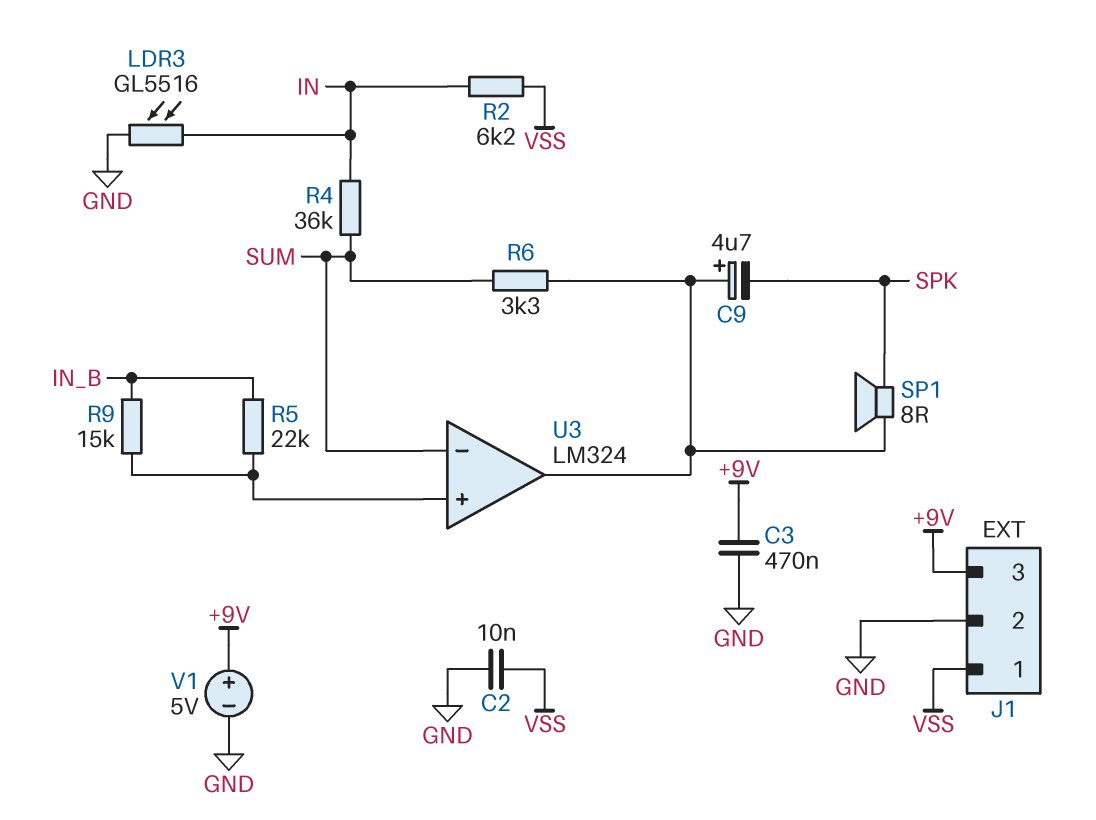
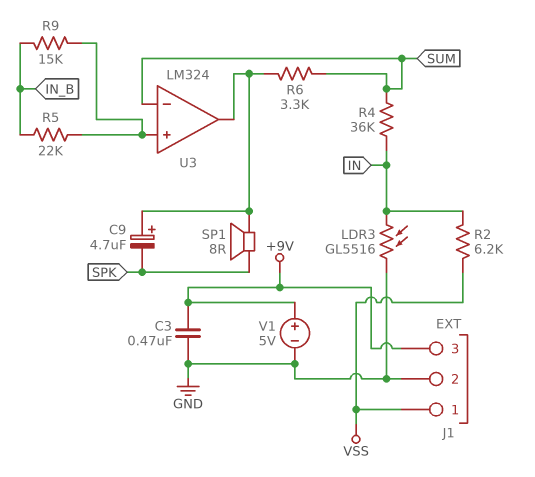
C2: 10nF (GND, VSS) -> none

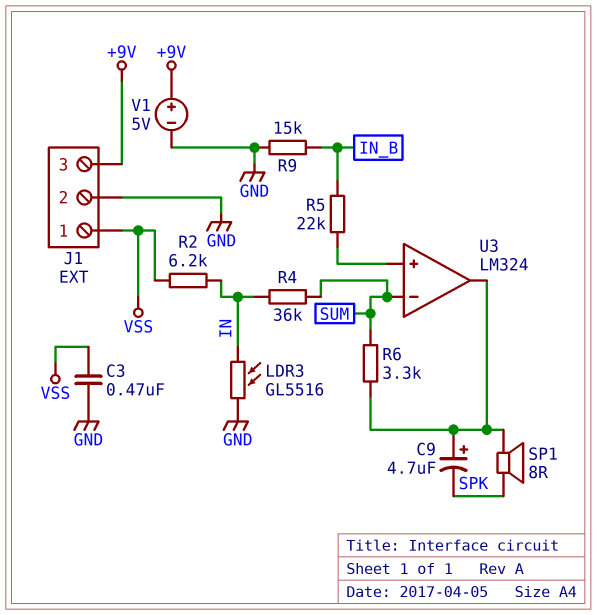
C3: 470nF (+9V, GND) -> 470nF (GND, VSS)
R9: 15k (IN_B, U3/in+) -> 15k (GND, IN_B)

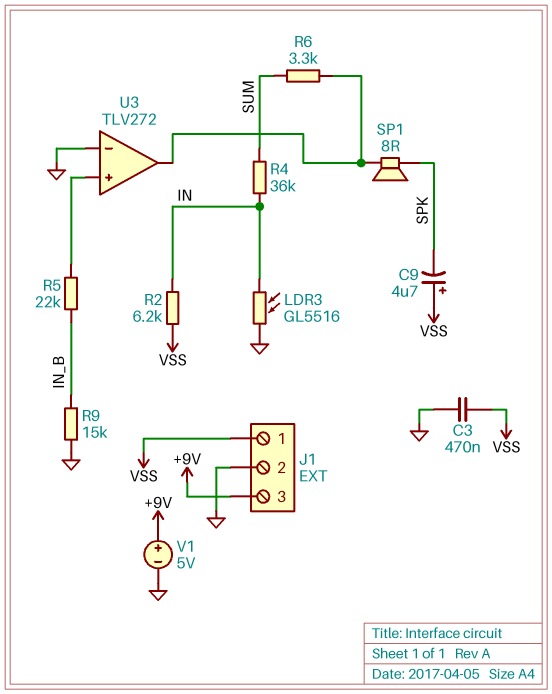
C9: 4.7uF (plus U3/out, minus SPK) -> 4.7uF (plus VSS, minus SPK)
U3: LM324 -> TLV272
U3 pin in-: SUM -> GND

